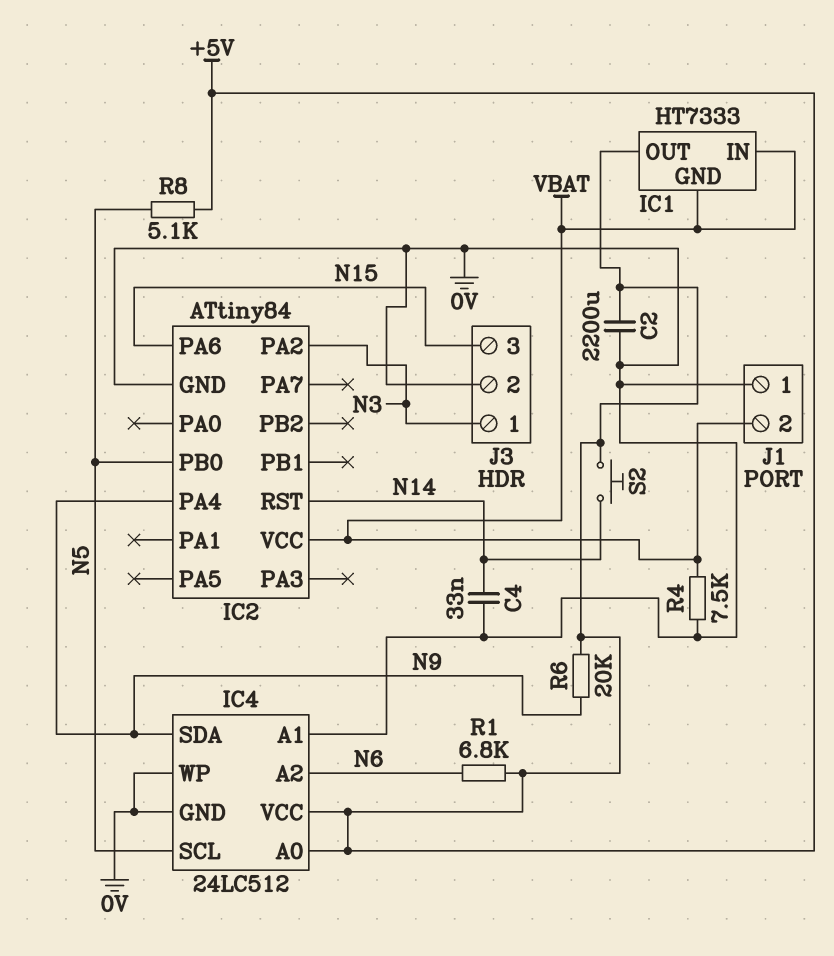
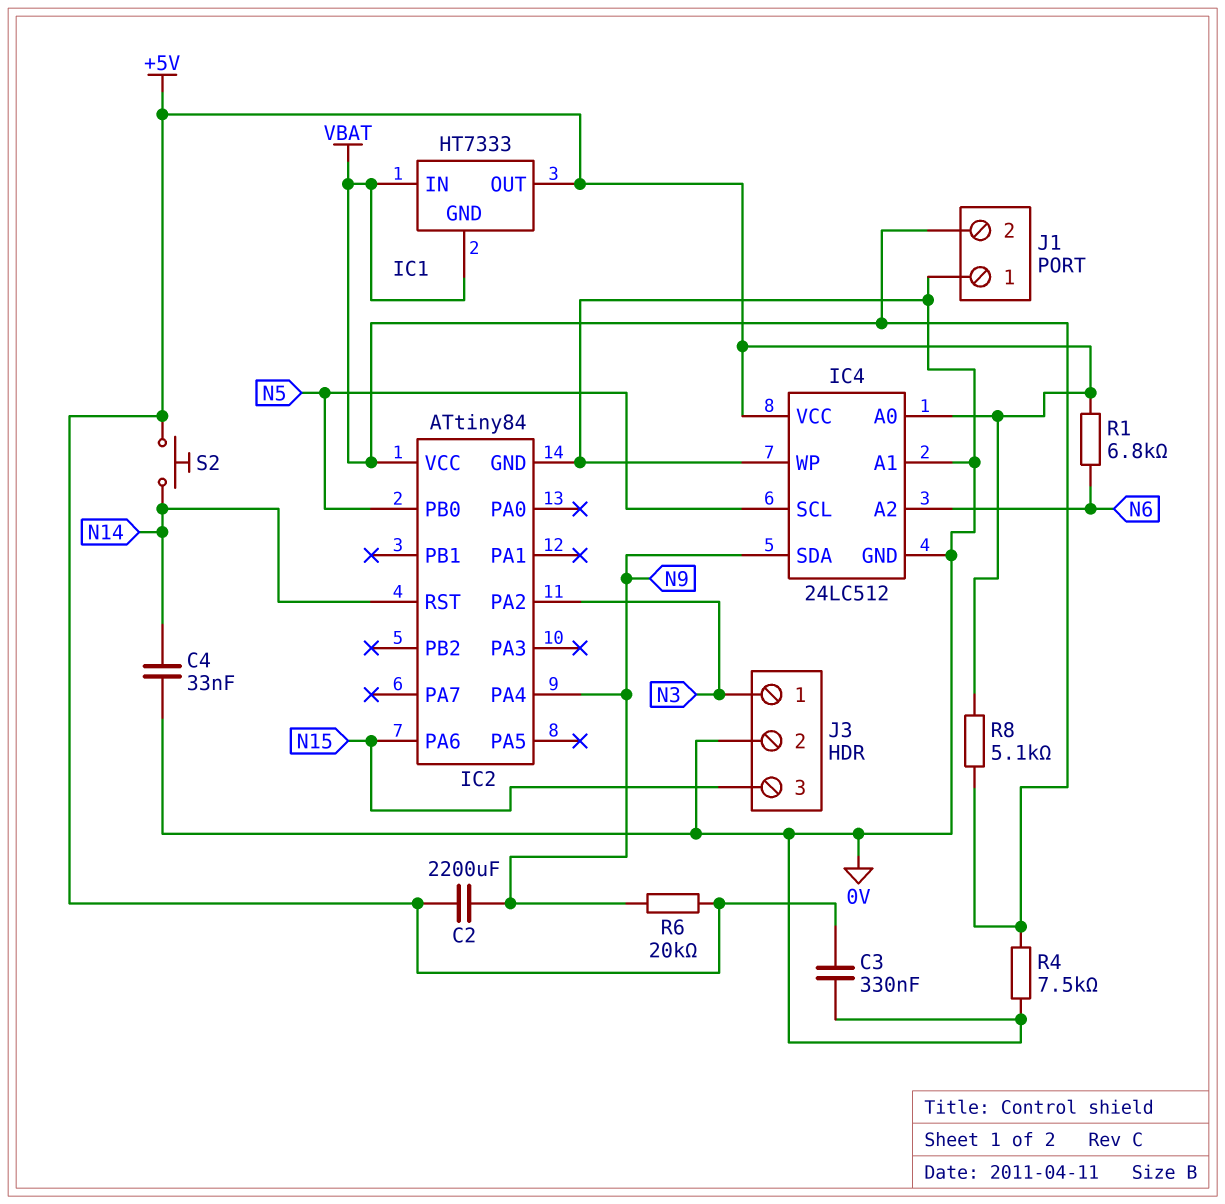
C2: 2200uF (+5V, 0V) -> 2200uF (+5V, N9)
C3: none -> 330nF (+5V, 0V)
R8: 5.1k (+5V, N5) -> 5.1k (+5V, VBAT)

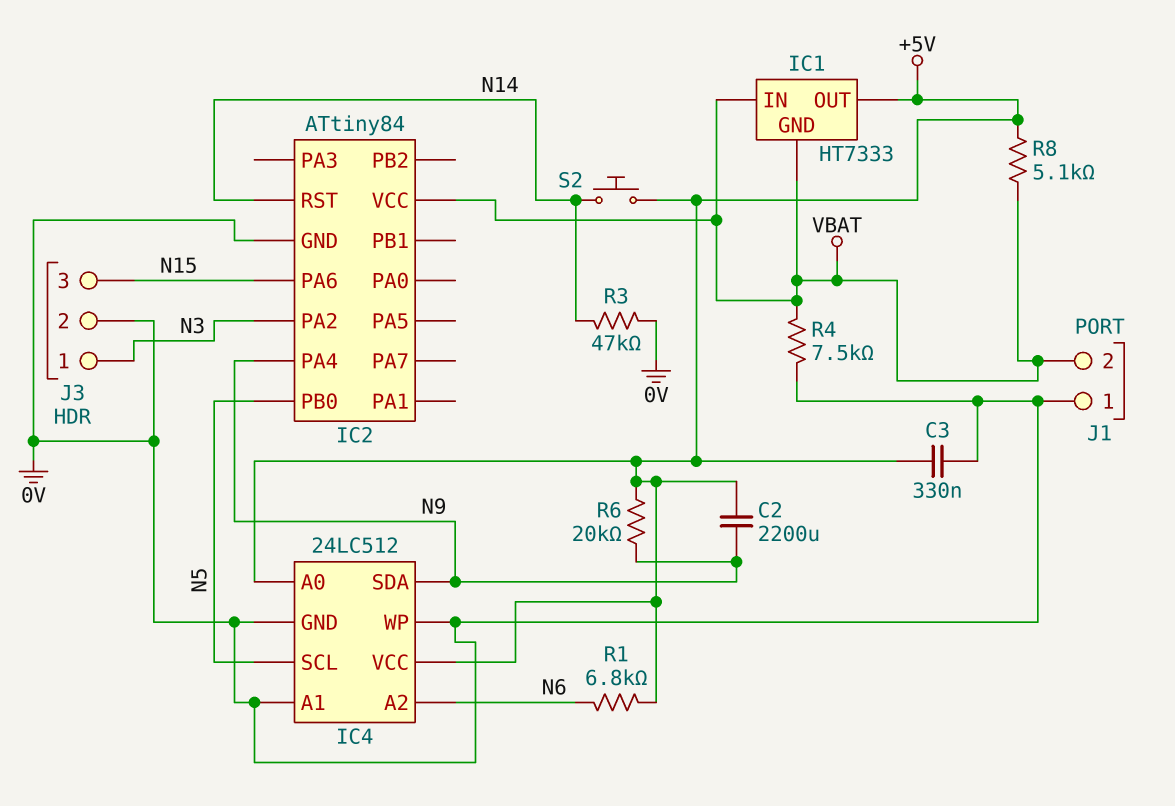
C4: 33nF (0V, N14) -> none
R3: none -> 47k (0V, N14)

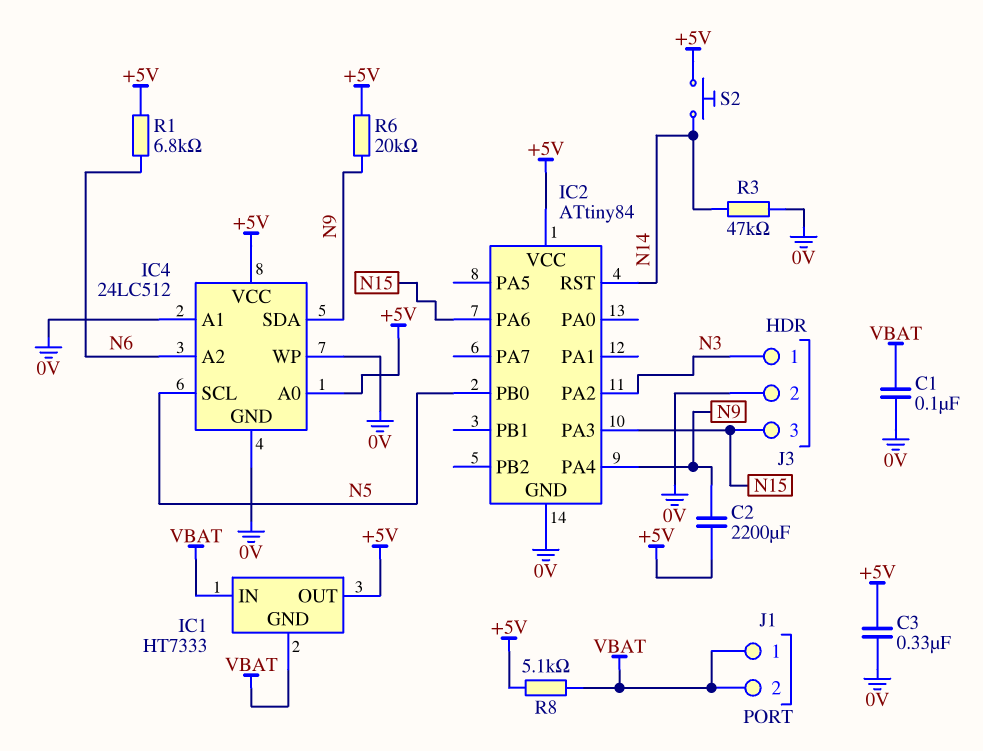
C1: none -> 100nF (0V, VBAT)
IC2 pin PA3: none -> N15
IC2 pin VCC: VBAT -> +5V
J1 pin 1: 0V -> VBAT
R4: 7.5k (0V, VBAT) -> none

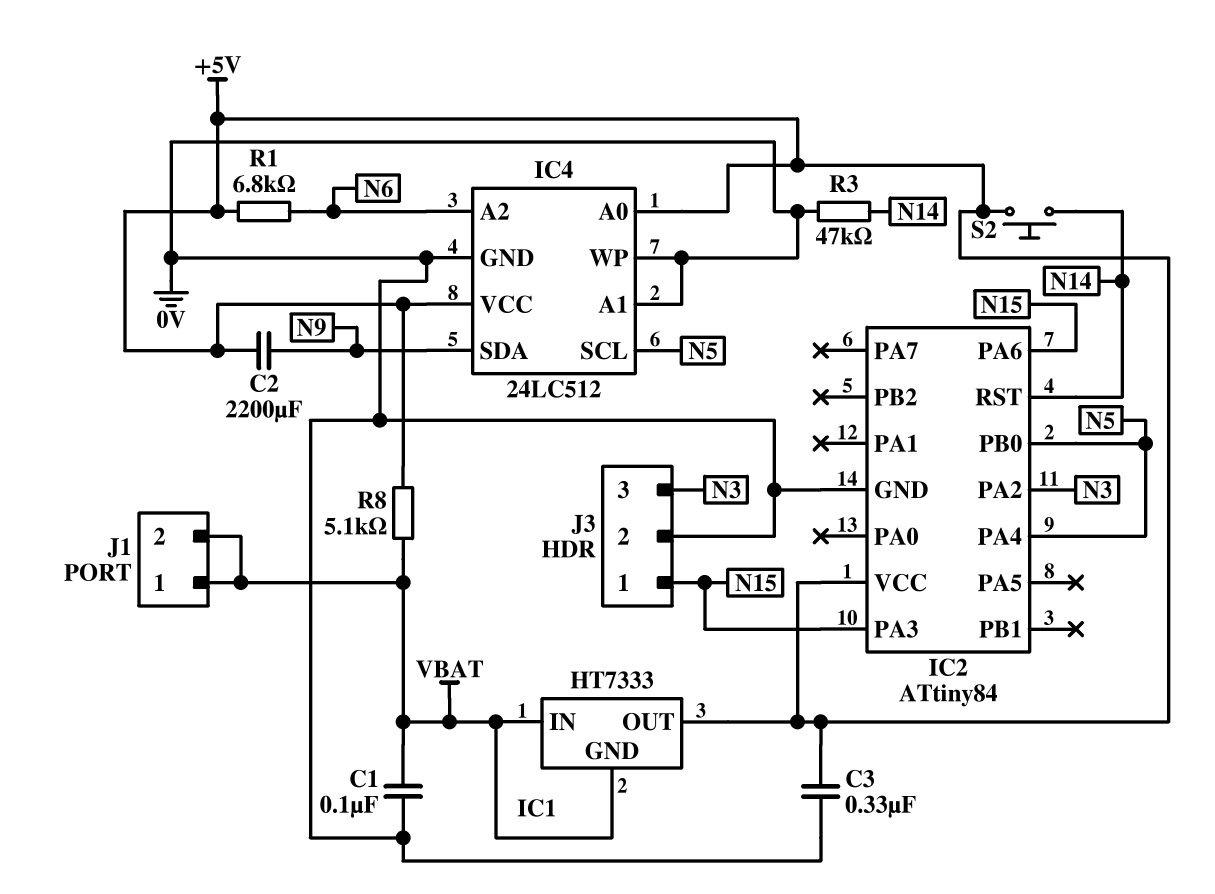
IC2 pin PA4: N9 -> N5
J3 pin 1: N3 -> N15
J3 pin 3: N15 -> N3
R6: 20k (+5V, N9) -> none

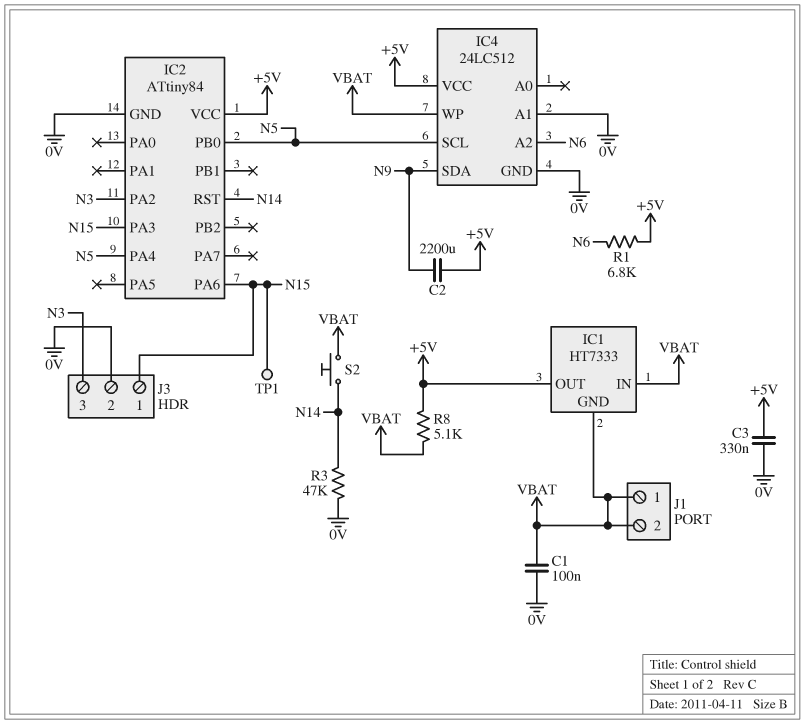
IC4 pin A0: +5V -> none
IC4 pin WP: 0V -> VBAT
S2: button (+5V, N14) -> button (N14, VBAT)
TP1: none -> test point (N15)

